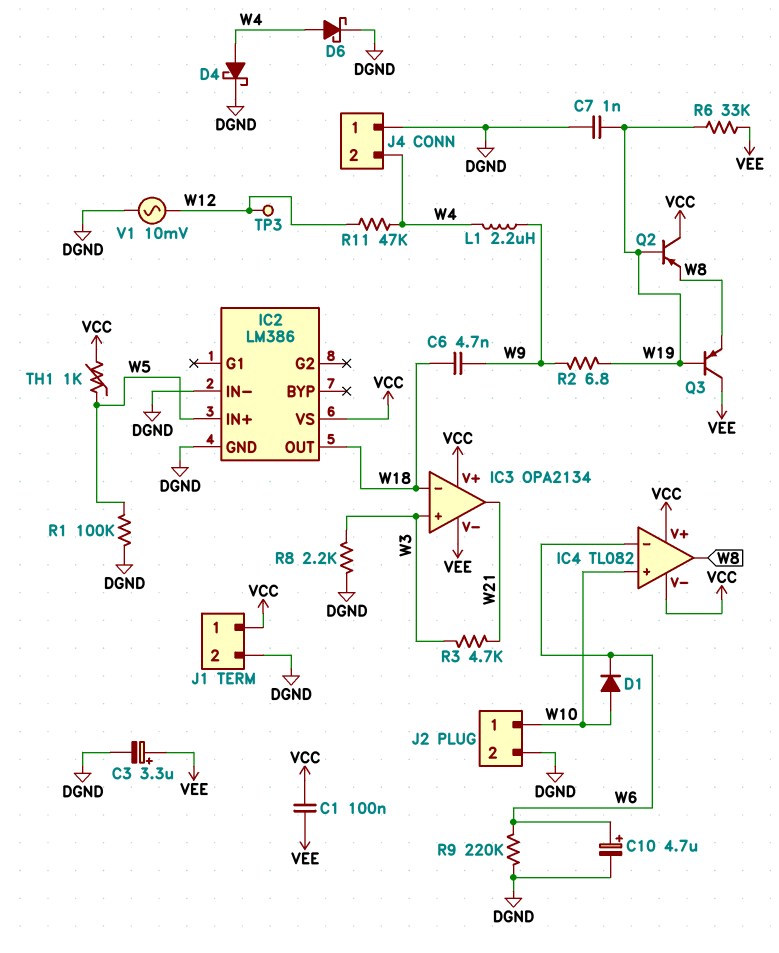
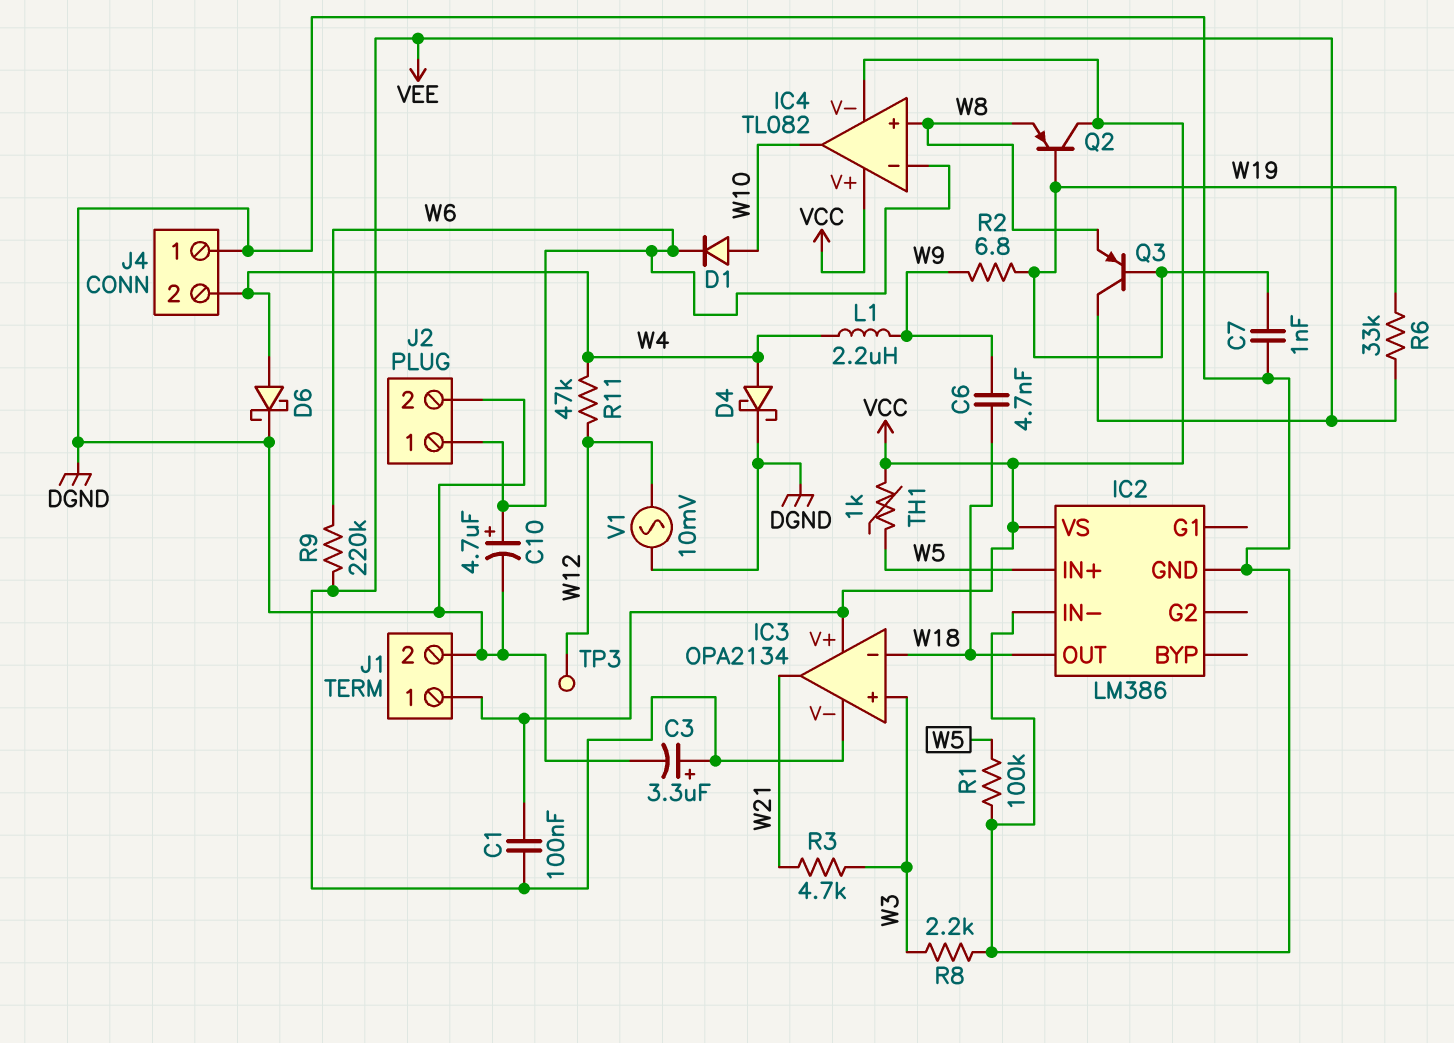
IC4 pin in+: W10 -> W8
IC4 pin out: W8 -> W10
J2 pin 1: W10 -> W6
R9: 220k (DGND, W6) -> 220k (VEE, W6)

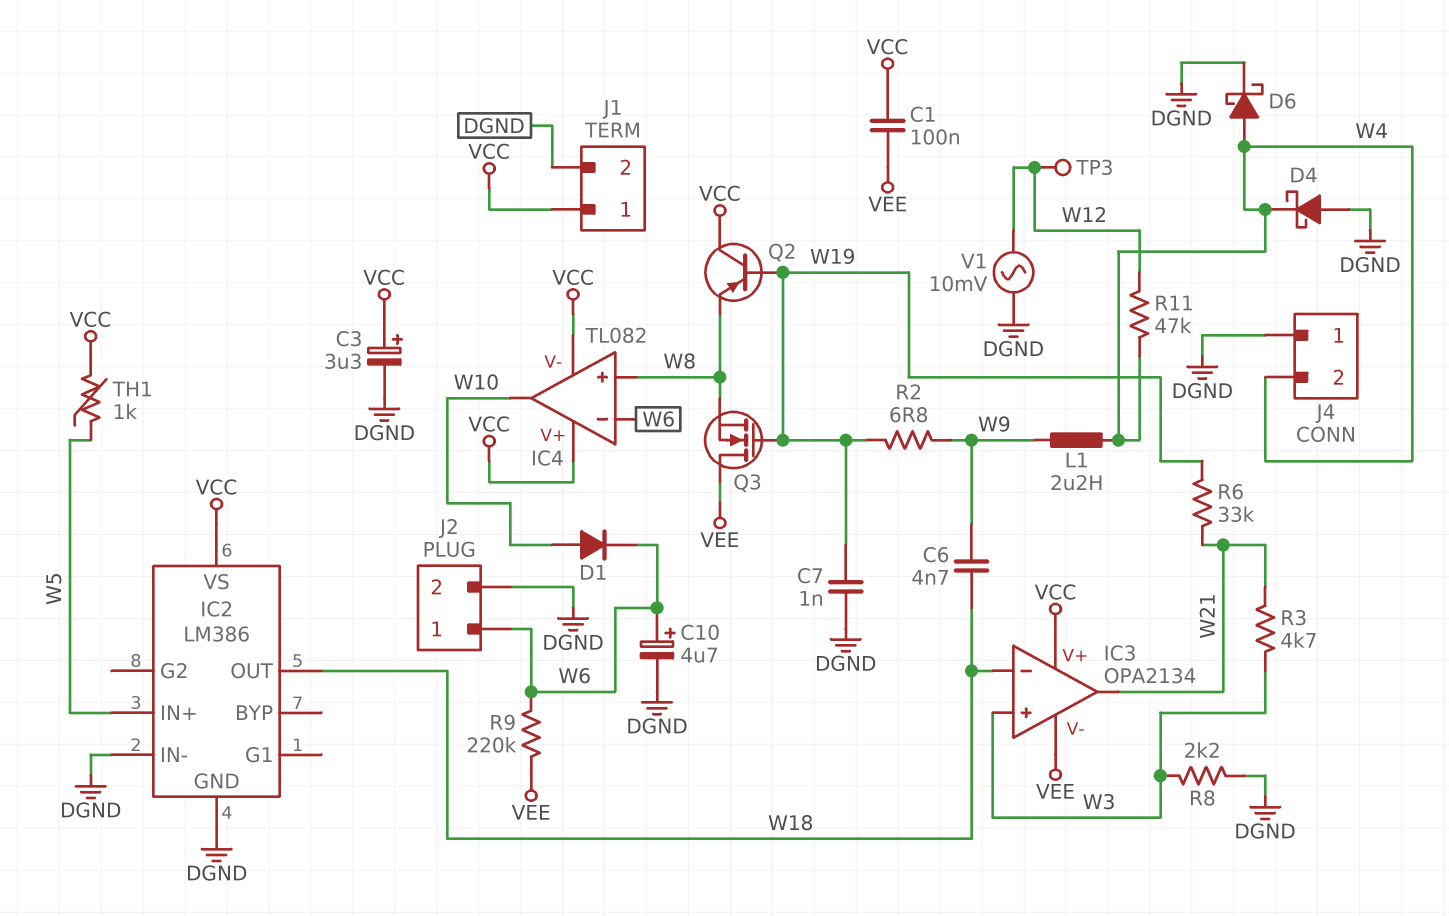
C3: 3.3uF (plus VEE, minus DGND) -> 3.3uF (plus VCC, minus DGND)
D4: schottky (A W4, K DGND) -> schottky (A DGND, K W4)
Q3: PNP (B W19, C VEE, E W8) -> NMOS (G W19, D VEE, S W8)
R1: 100k (DGND, W5) -> none
R6: 33k (VEE, W19) -> 33k (W19, W21)

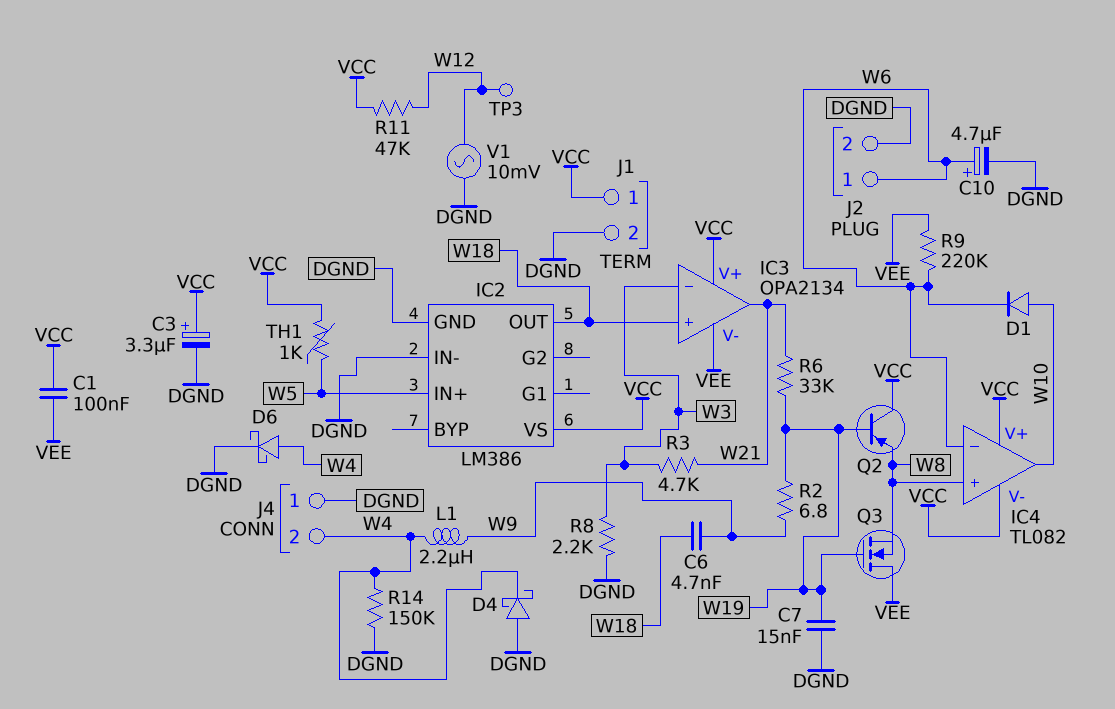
C7: 1nF (DGND, W19) -> 15nF (DGND, W19)
IC3 pin in+: W3 -> W18
IC3 pin in-: W18 -> W3
R11: 47k (W4, W12) -> 47k (VCC, W12)
R14: none -> 150k (DGND, W4)

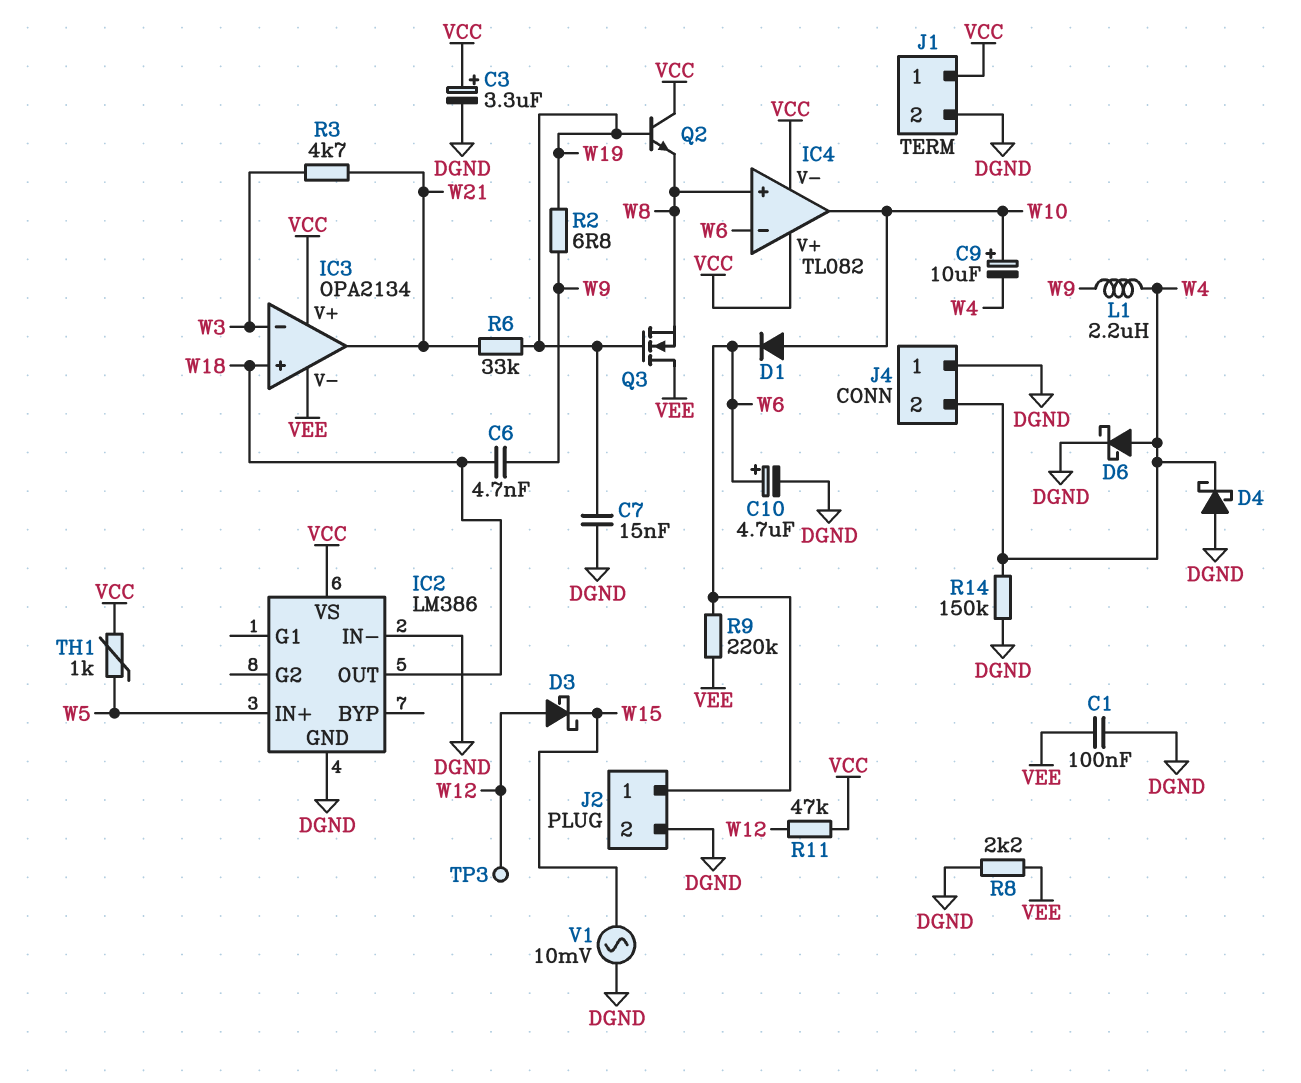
C1: 100nF (VCC, VEE) -> 100nF (DGND, VEE)
C9: none -> 10uF (plus W10, minus W4)
D3: none -> schottky (A W12, K W15)
Q2: PNP (B W19, C VCC, E W8) -> NPN (B W19, C VCC, E W8)
R8: 2.2k (DGND, W3) -> 2.2k (DGND, VEE)
V1: AC 10mV (DGND, W12) -> AC 10mV (DGND, W15)

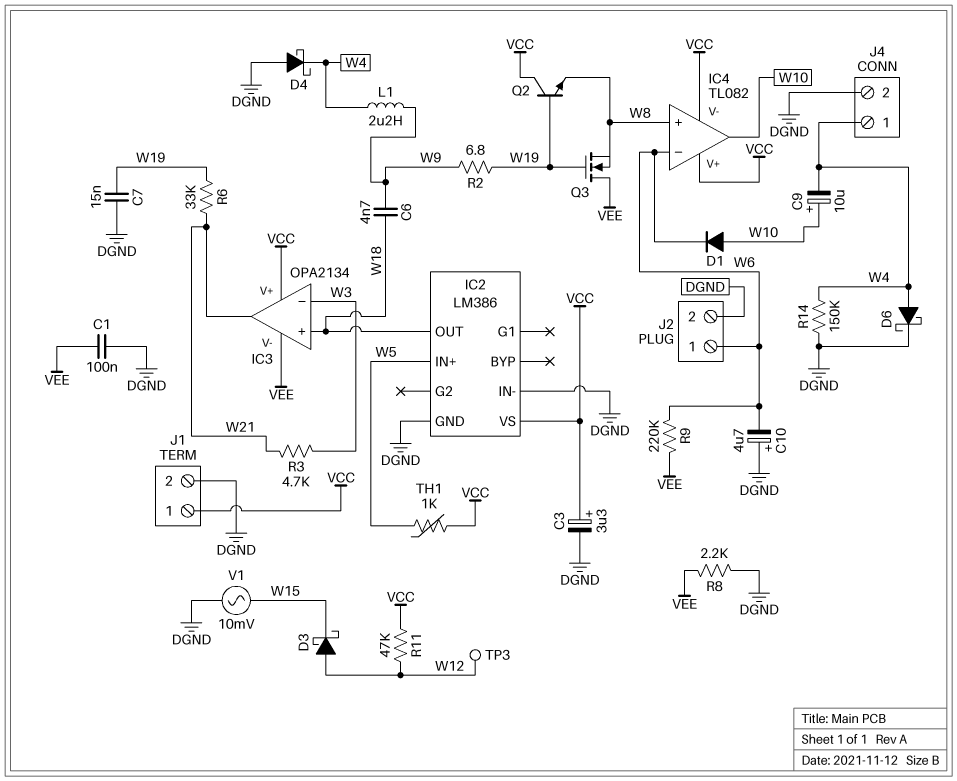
C10: 4.7uF (plus W6, minus DGND) -> 4.7uF (plus DGND, minus W6)
J4 pin 1: DGND -> W4
J4 pin 2: W4 -> DGND

